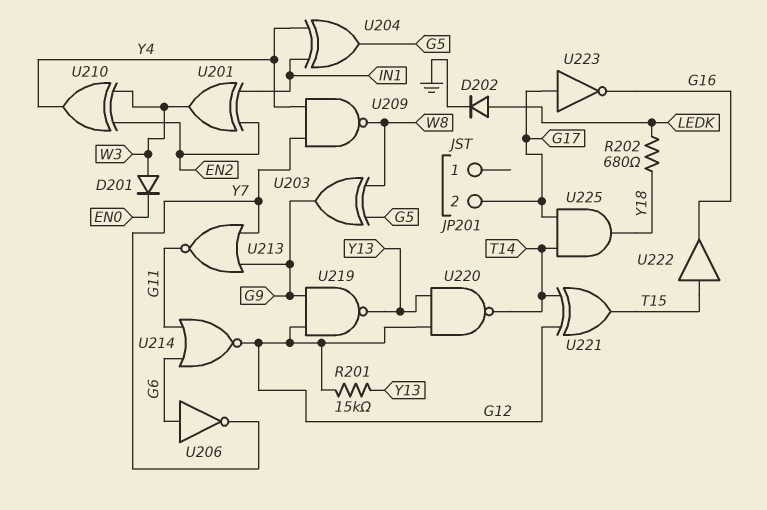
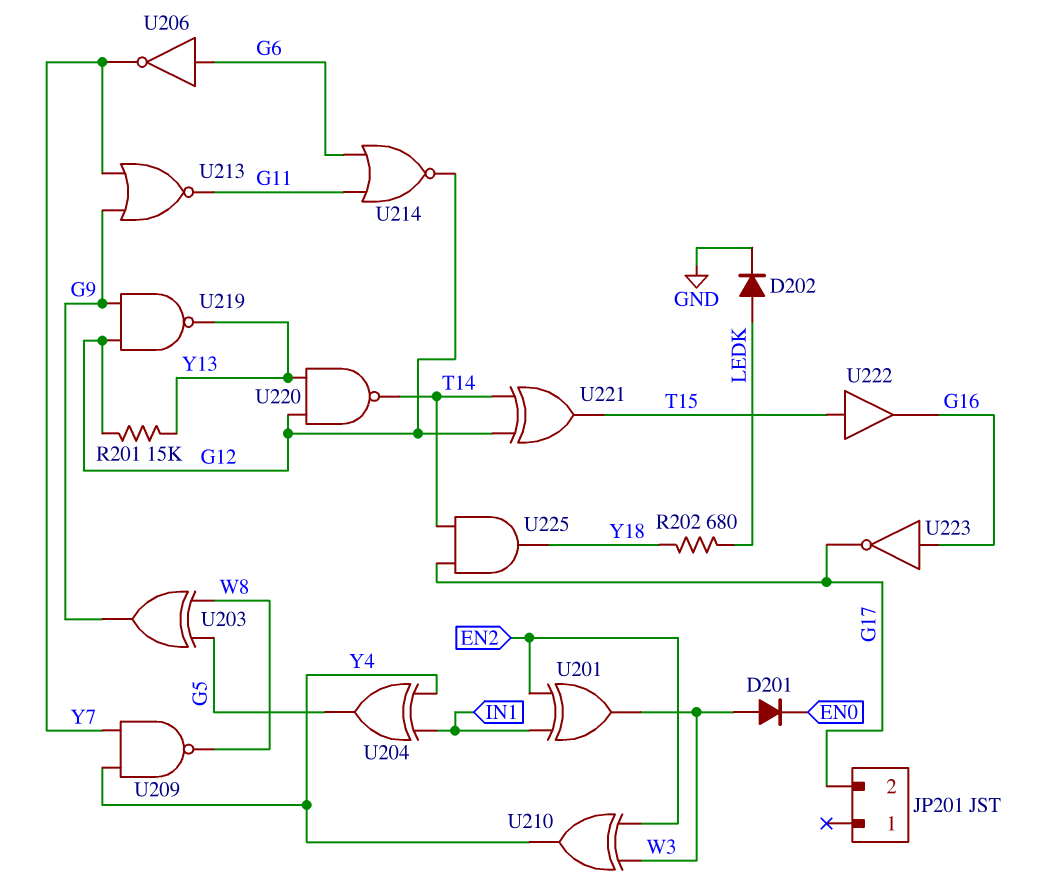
U223: NOT (in G17, out G16) -> NOT (in G16, out G17)

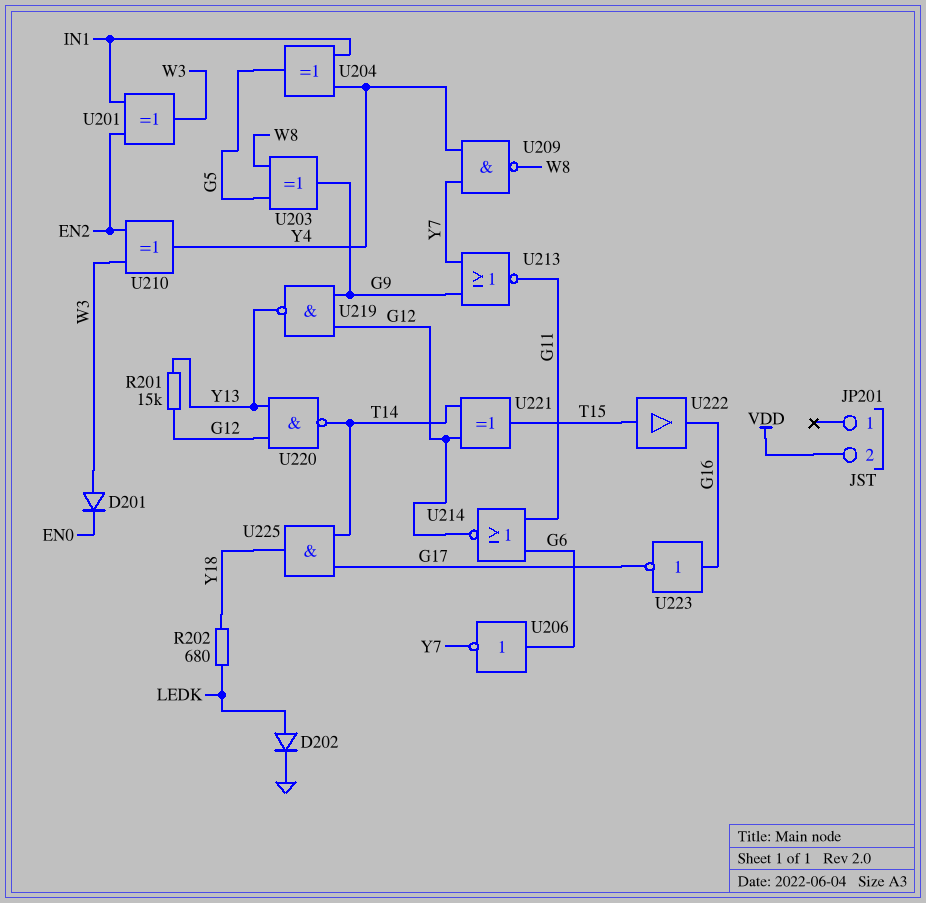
JP201 pin 2: G17 -> VDD

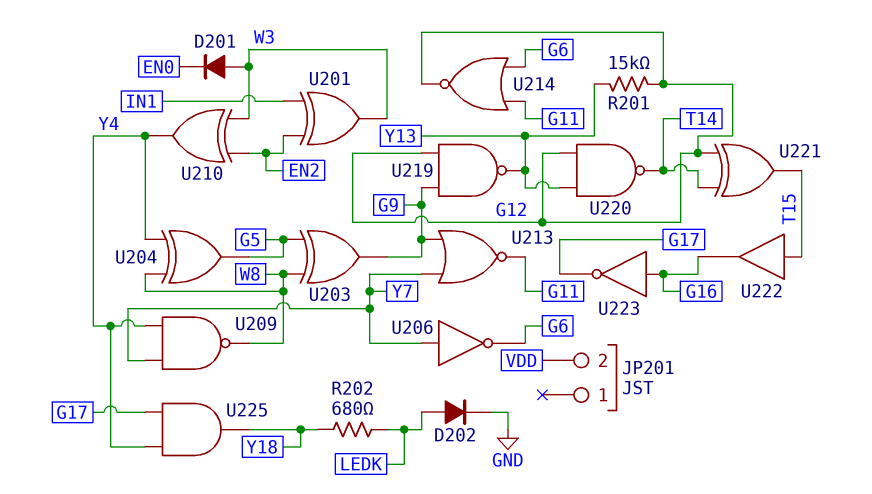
U204: XOR (in IN1, in Y4, out G5) -> XOR (in W8, in Y4, out G5)
U206: NOT (in G6, out Y7) -> NOT (in Y7, out G6)
U225: AND (in G17, in T14, out Y18) -> AND (in G17, in Y4, out Y18)

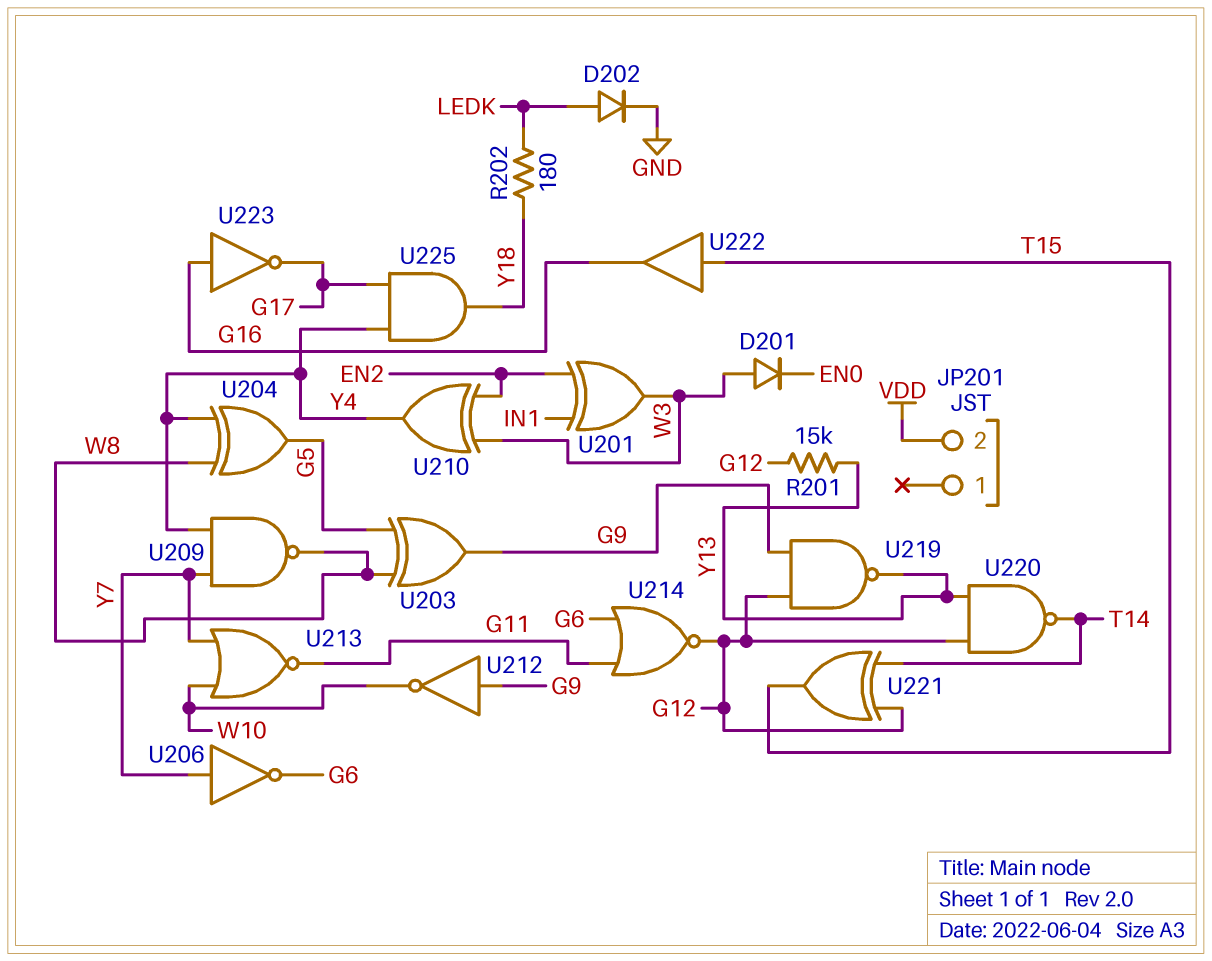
R202: 680 (LEDK, Y18) -> 180 (LEDK, Y18)
U212: none -> NOT (in G9, out W10)
U213: NOR (in G9, in Y7, out G11) -> NOR (in W10, in Y7, out G11)

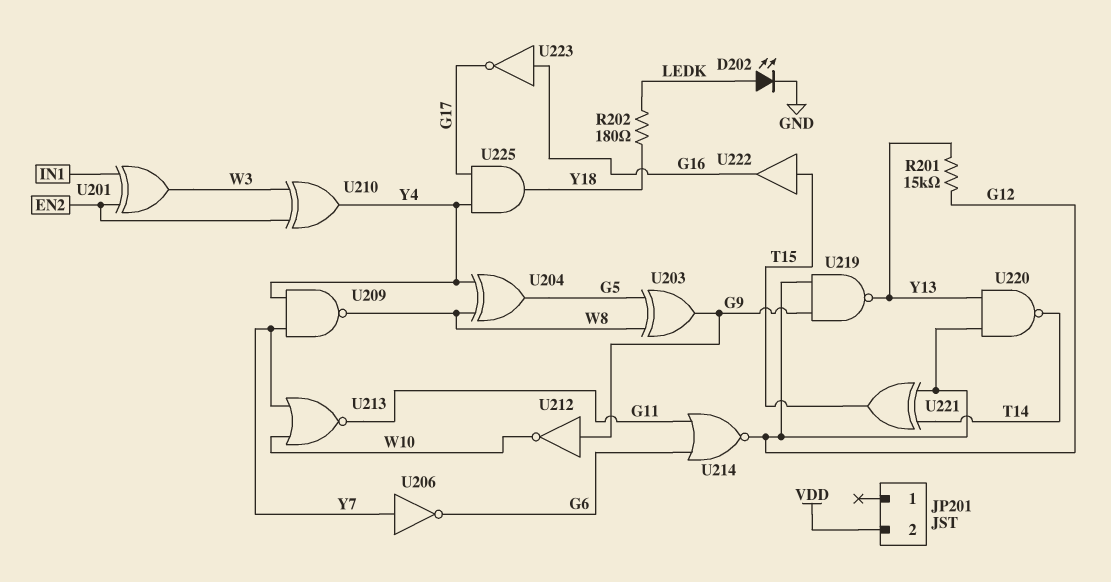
D201: diode (A W3, K EN0) -> none
D202: diode (A LEDK, K GND) -> LED (A LEDK, K GND)

